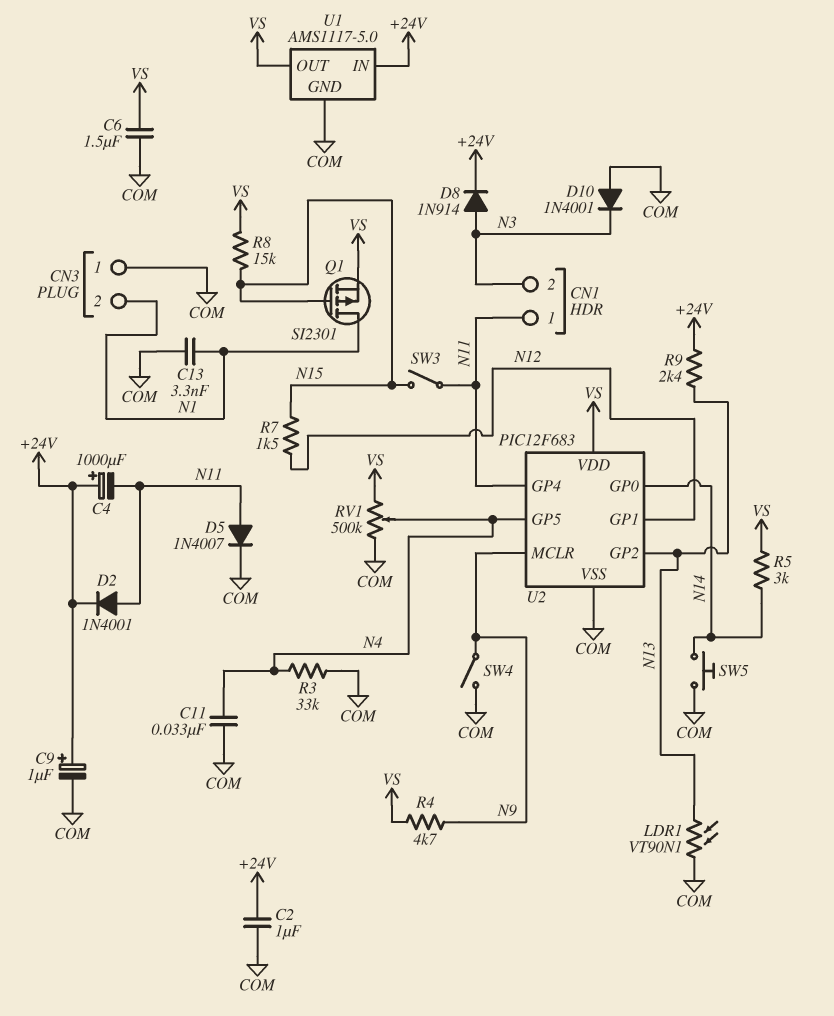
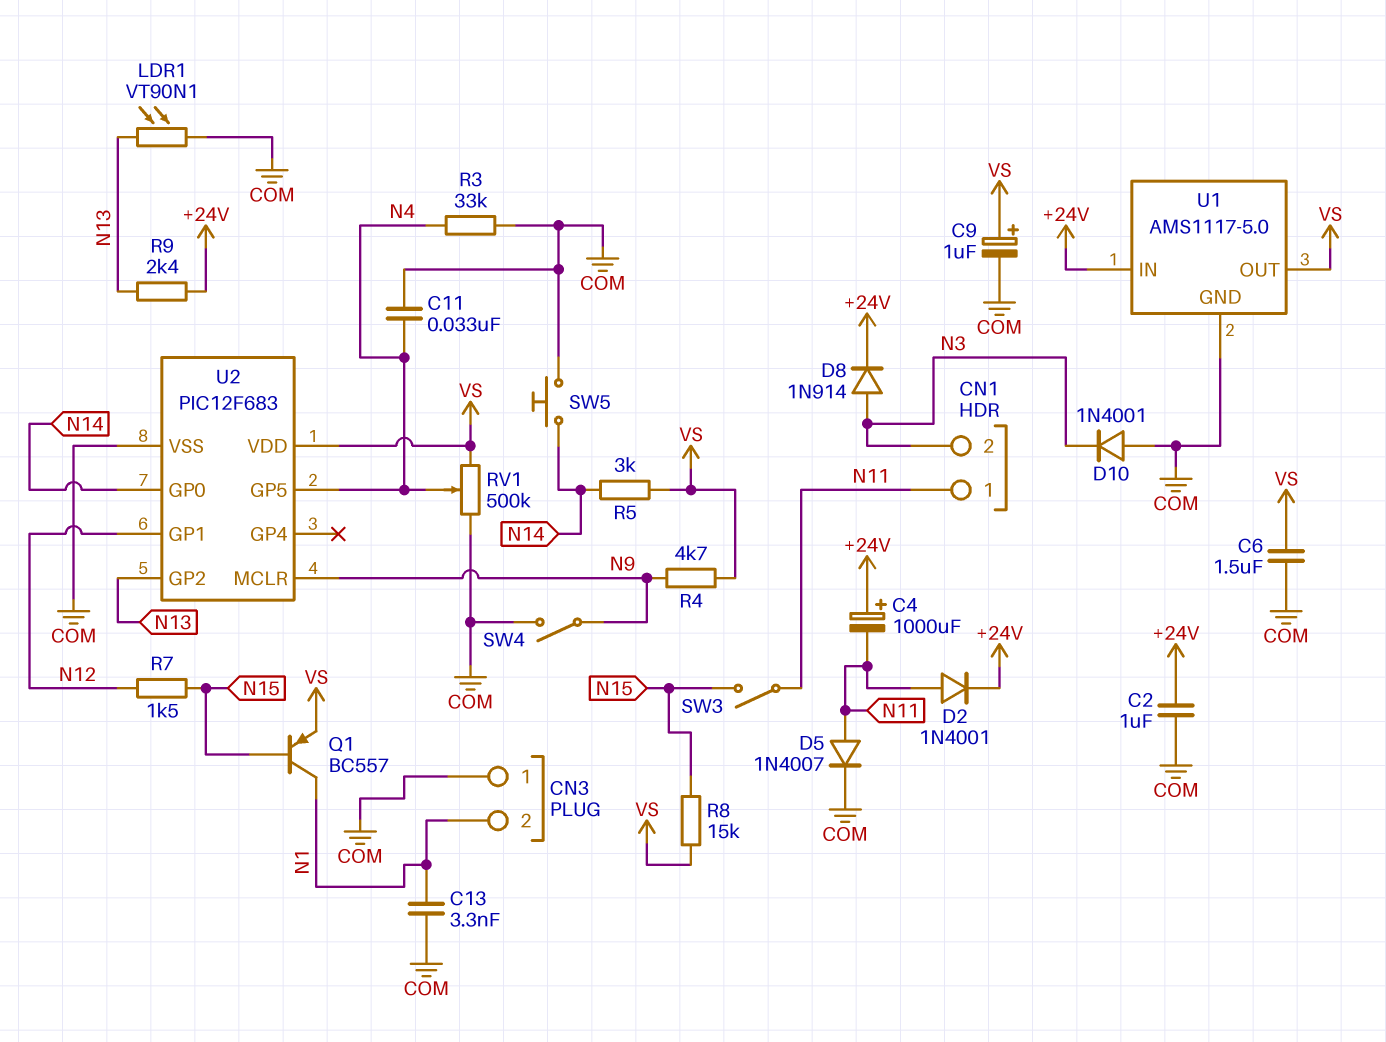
C9: 1uF (plus +24V, minus COM) -> 1uF (plus VS, minus COM)
Q1: PMOS SI2301 (G N15, D N1, S VS) -> PNP BC557 (B N15, C N1, E VS)
U2 pin GP4: N11 -> none

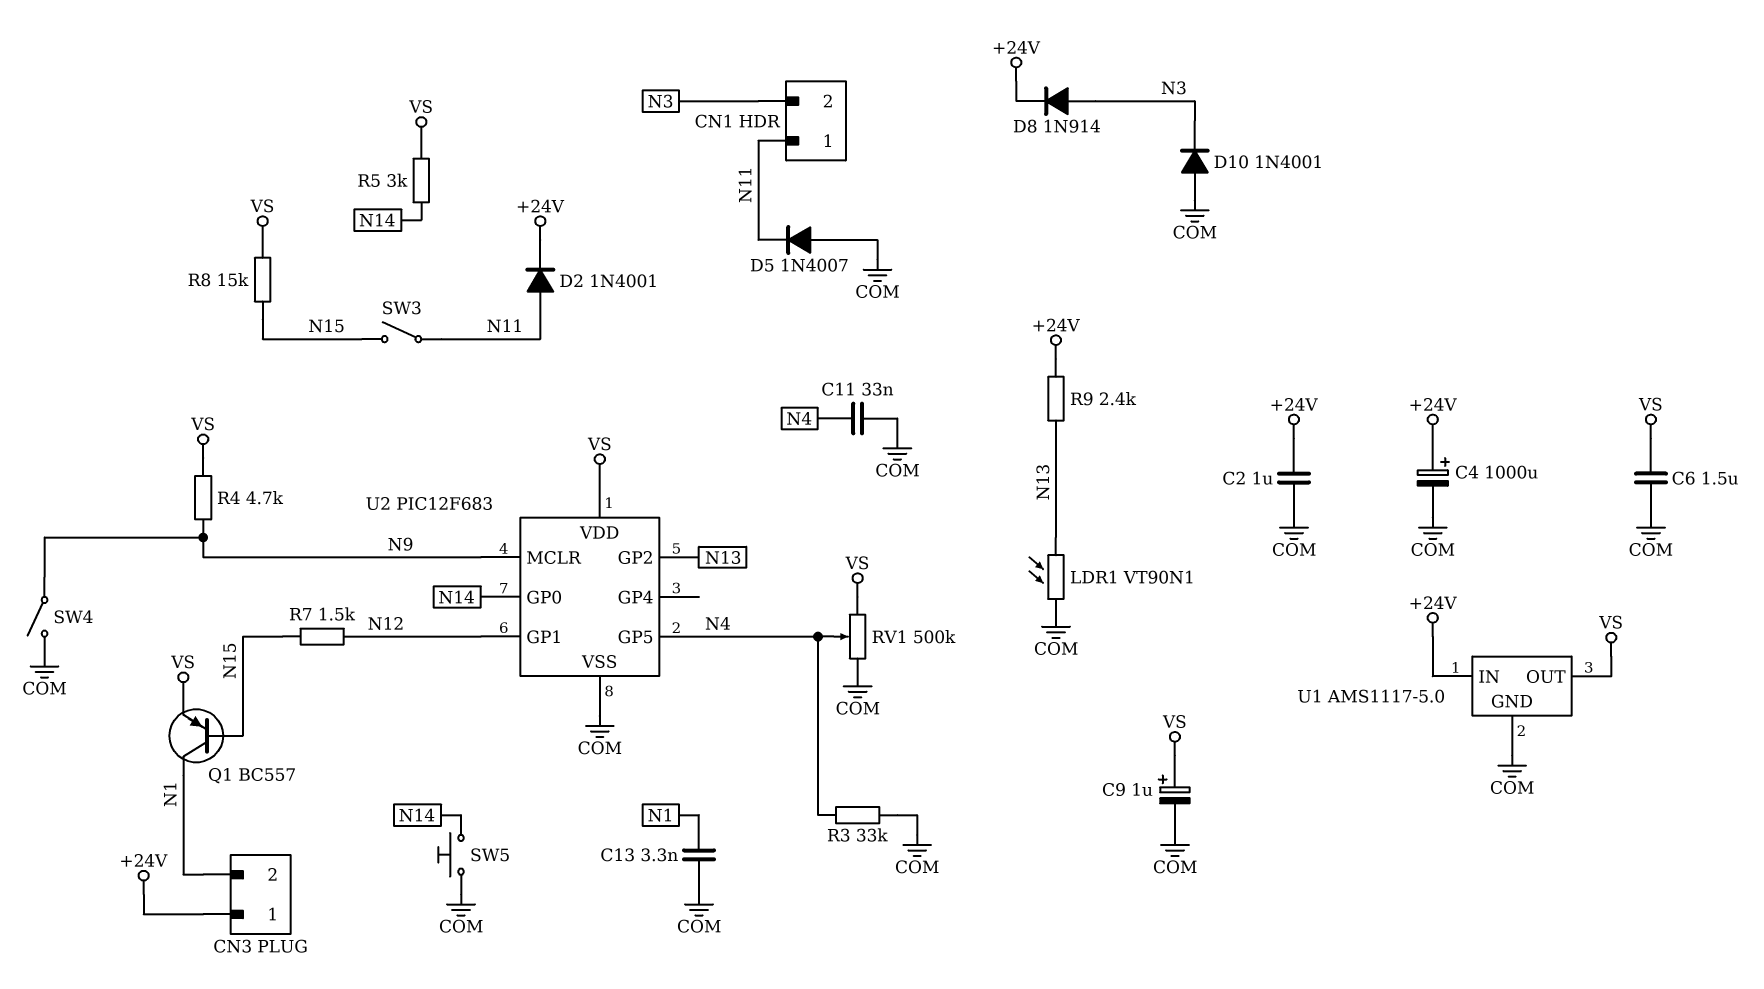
C4: 1000uF (plus +24V, minus N11) -> 1000uF (plus +24V, minus COM)
CN3 pin 1: COM -> +24V
D5: diode 1N4007 (A N11, K COM) -> diode 1N4007 (A COM, K N11)

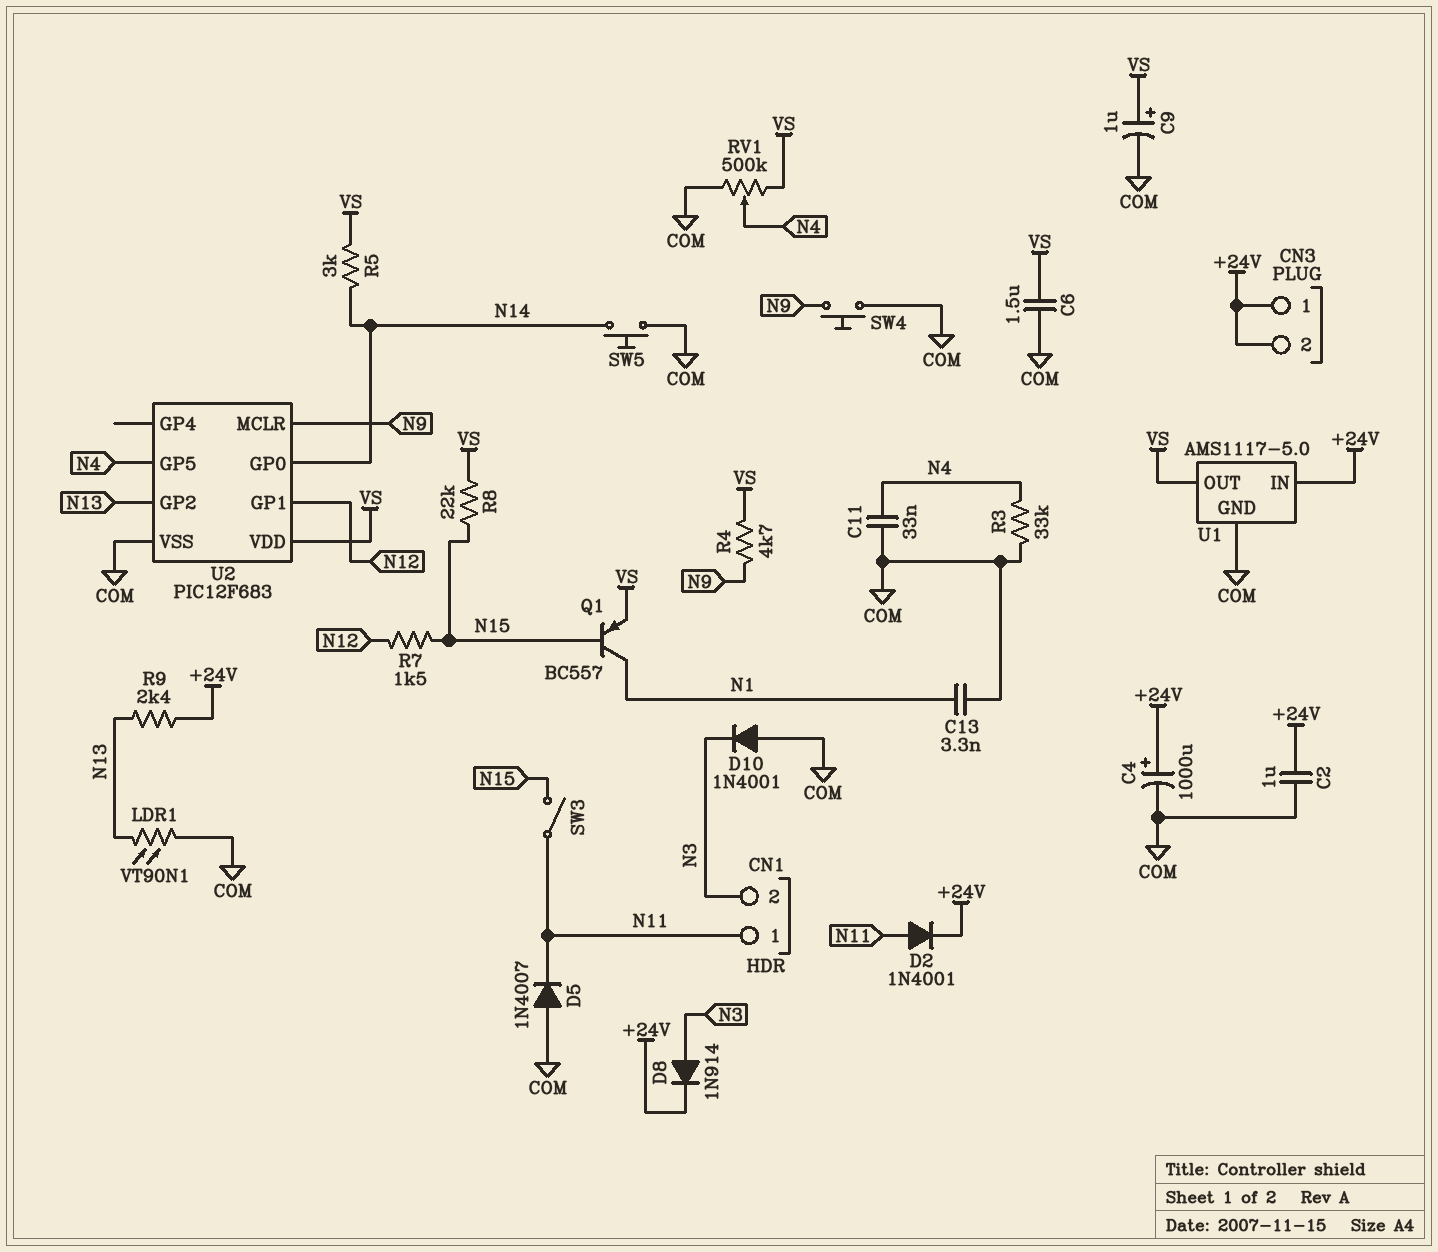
CN3 pin 2: N1 -> +24V
R8: 15k (N15, VS) -> 22k (N15, VS)
SW4: switch (COM, N9) -> button (COM, N9)

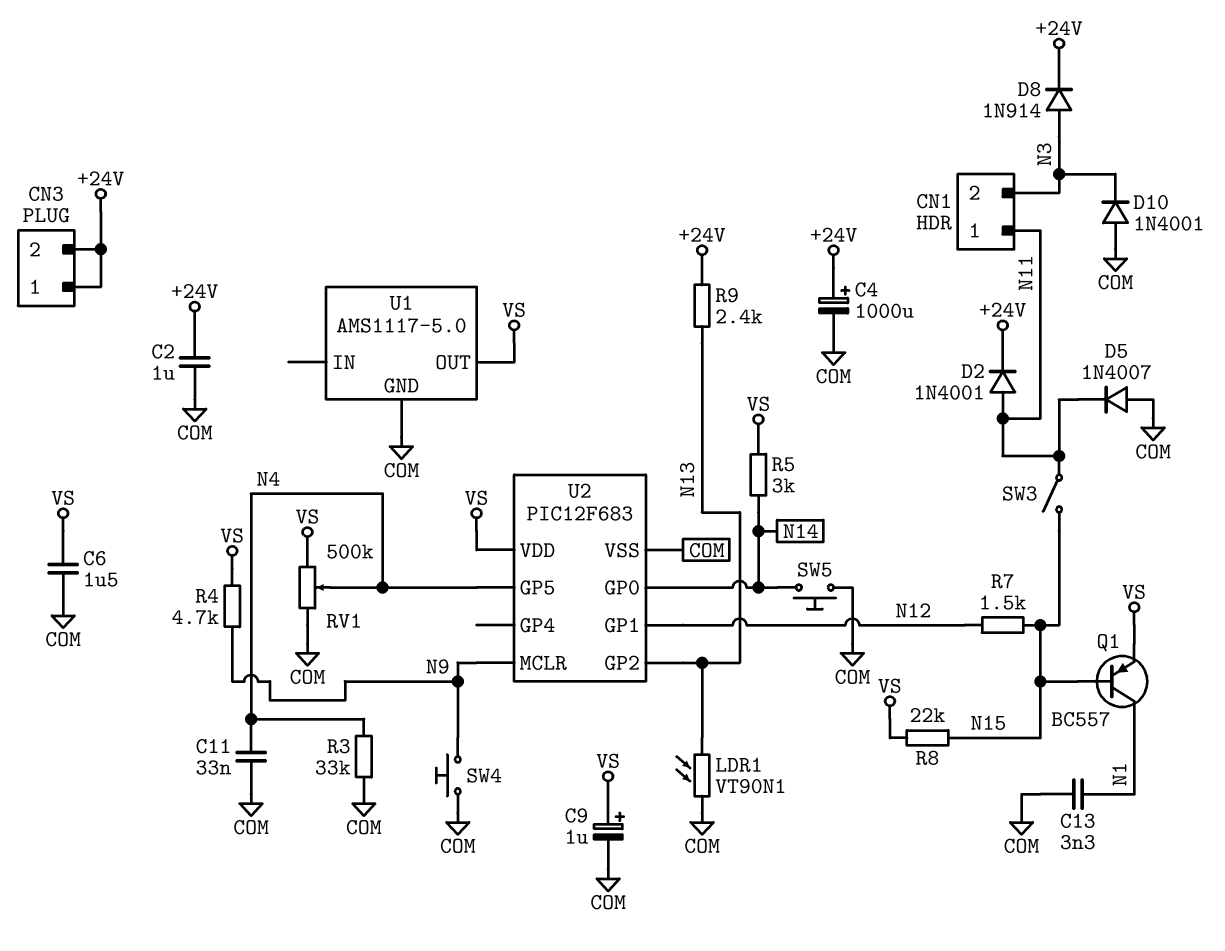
U1 pin IN: +24V -> none

